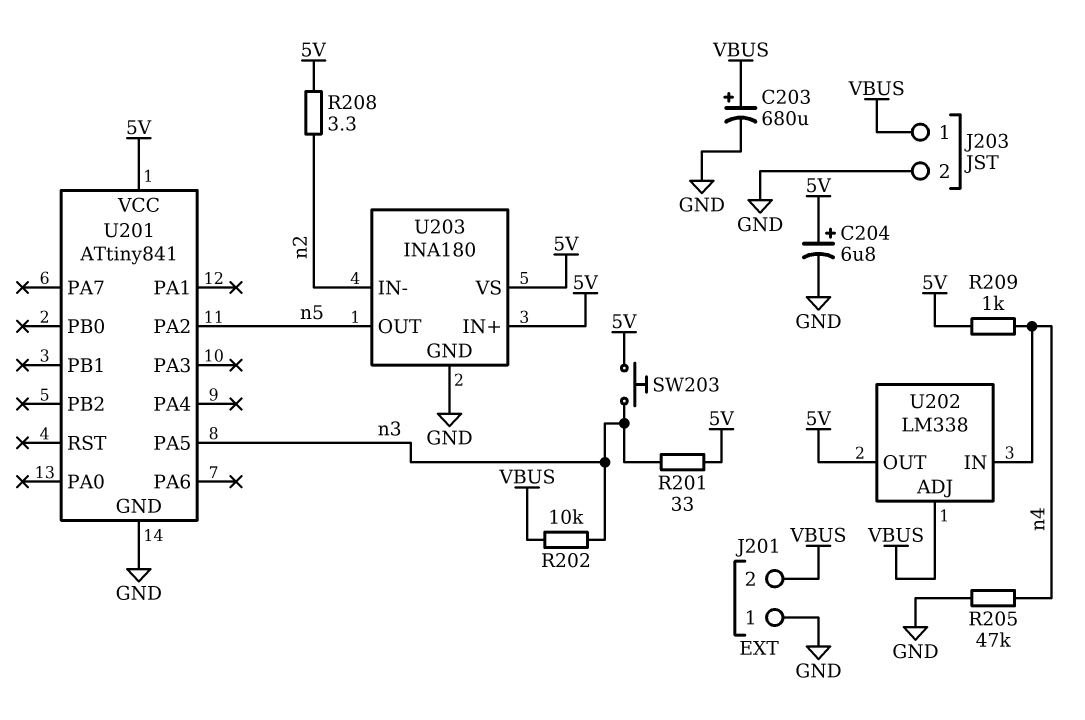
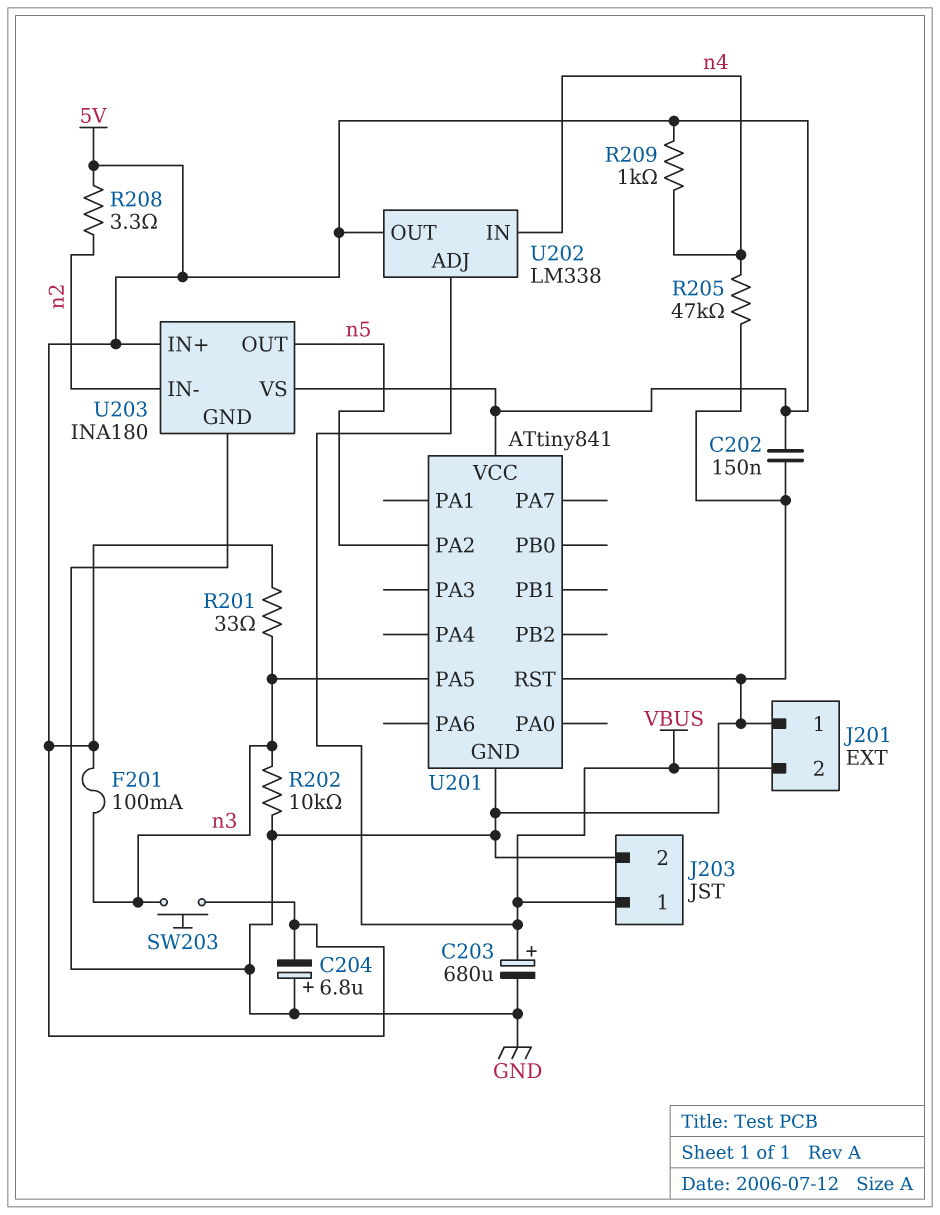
C202: none -> 150nF (5V, GND)
C204: 6.8uF (plus 5V, minus GND) -> 6.8uF (plus GND, minus 5V)
F201: none -> 100mA (5V, n3)
R202: 10k (VBUS, n3) -> 10k (GND, n3)
U201 pin RST: none -> GND

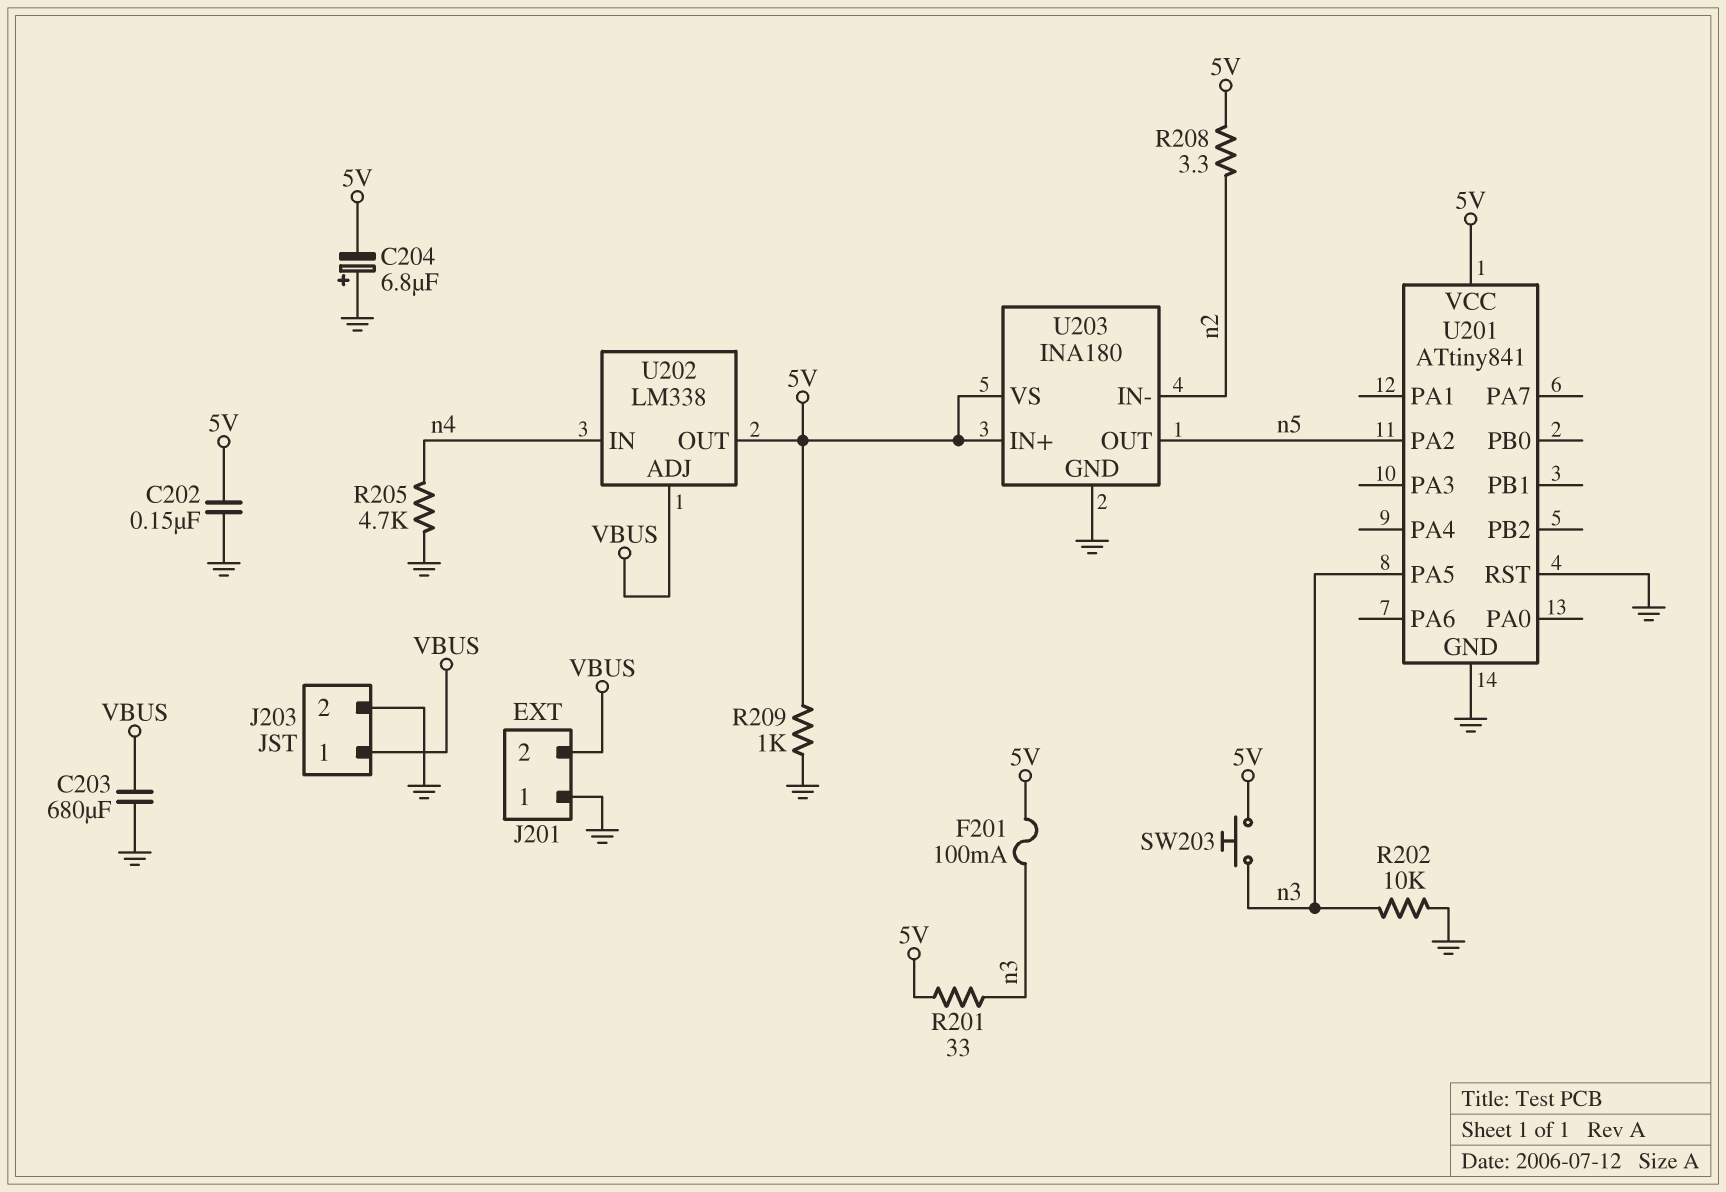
C203: 680uF (plus VBUS, minus GND) -> 680uF (GND, VBUS)
R205: 47k (GND, n4) -> 4.7k (GND, n4)
R209: 1k (5V, n4) -> 1k (5V, GND)

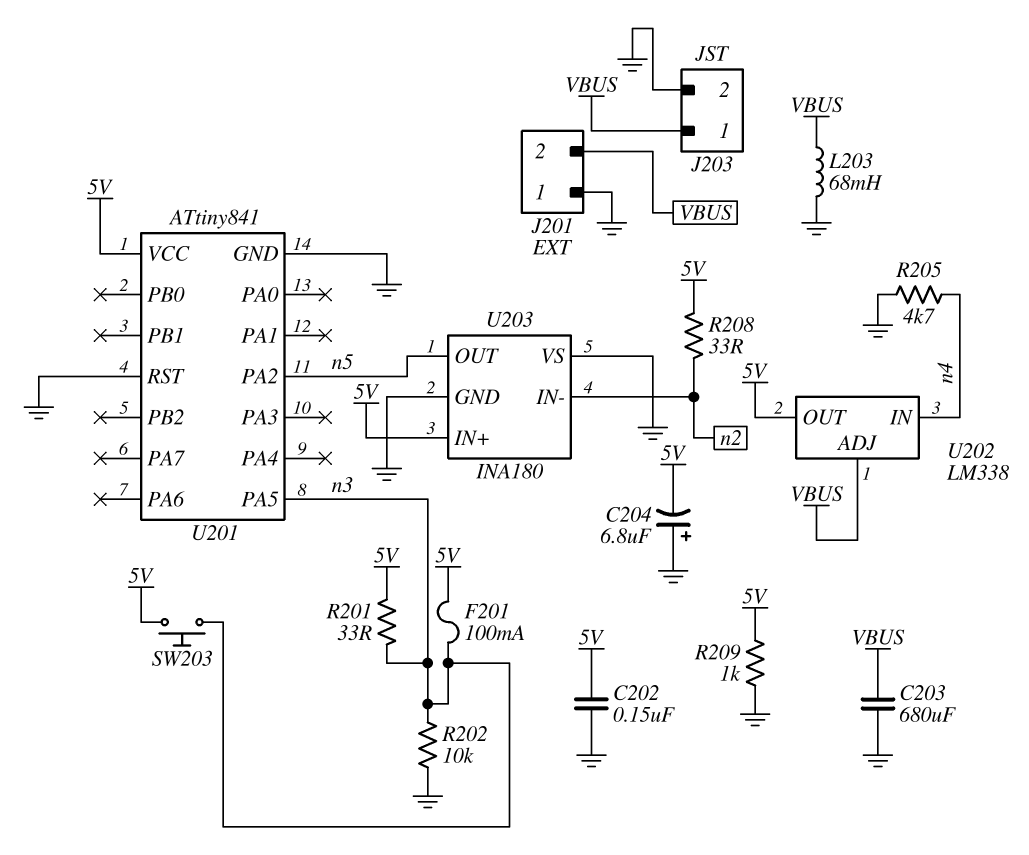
L203: none -> 68mH (GND, VBUS)
R208: 3.3 (5V, n2) -> 33 (5V, n2)
U203 pin VS: 5V -> GND

